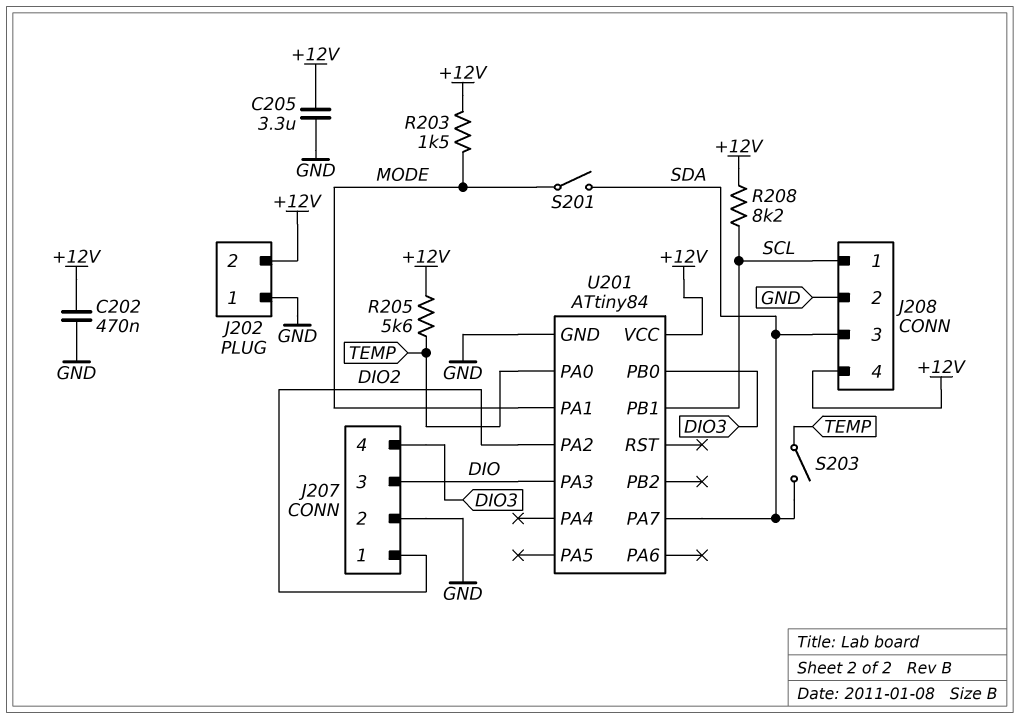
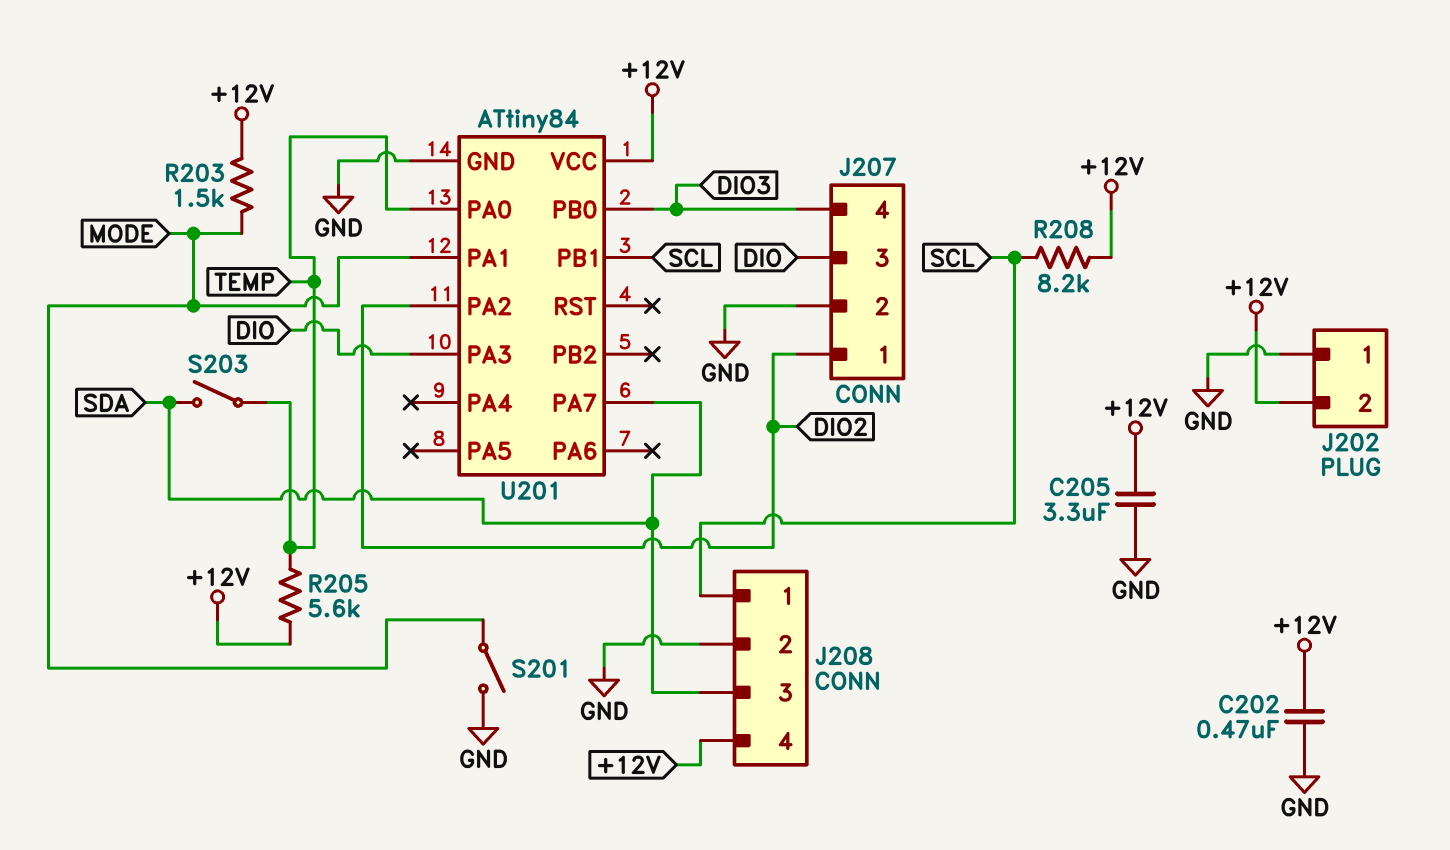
S201: switch (MODE, SDA) -> switch (GND, MODE)

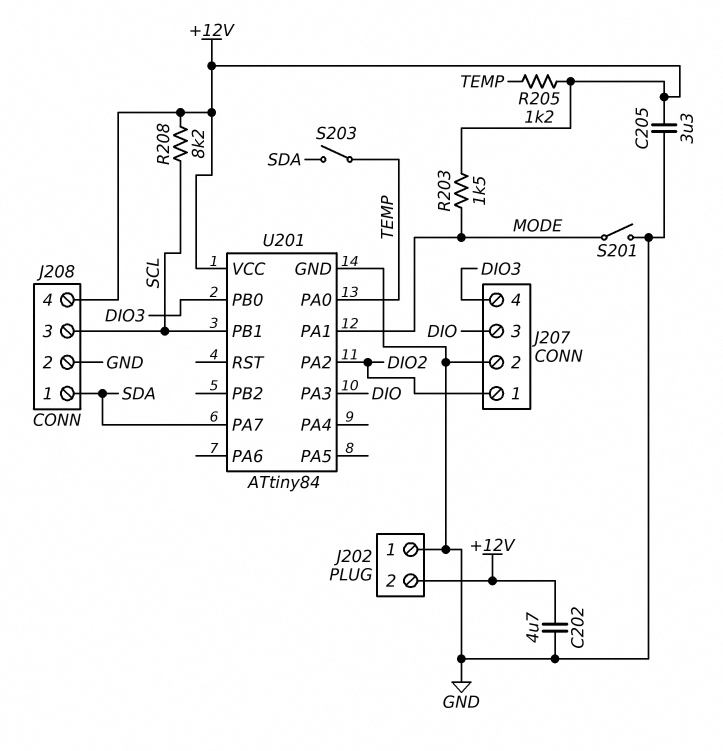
C202: 470nF (+12V, GND) -> 4.7uF (+12V, GND)
J208 pin 1: SCL -> SDA
J208 pin 3: SDA -> SCL
R205: 5.6k (+12V, TEMP) -> 1.2k (+12V, TEMP)

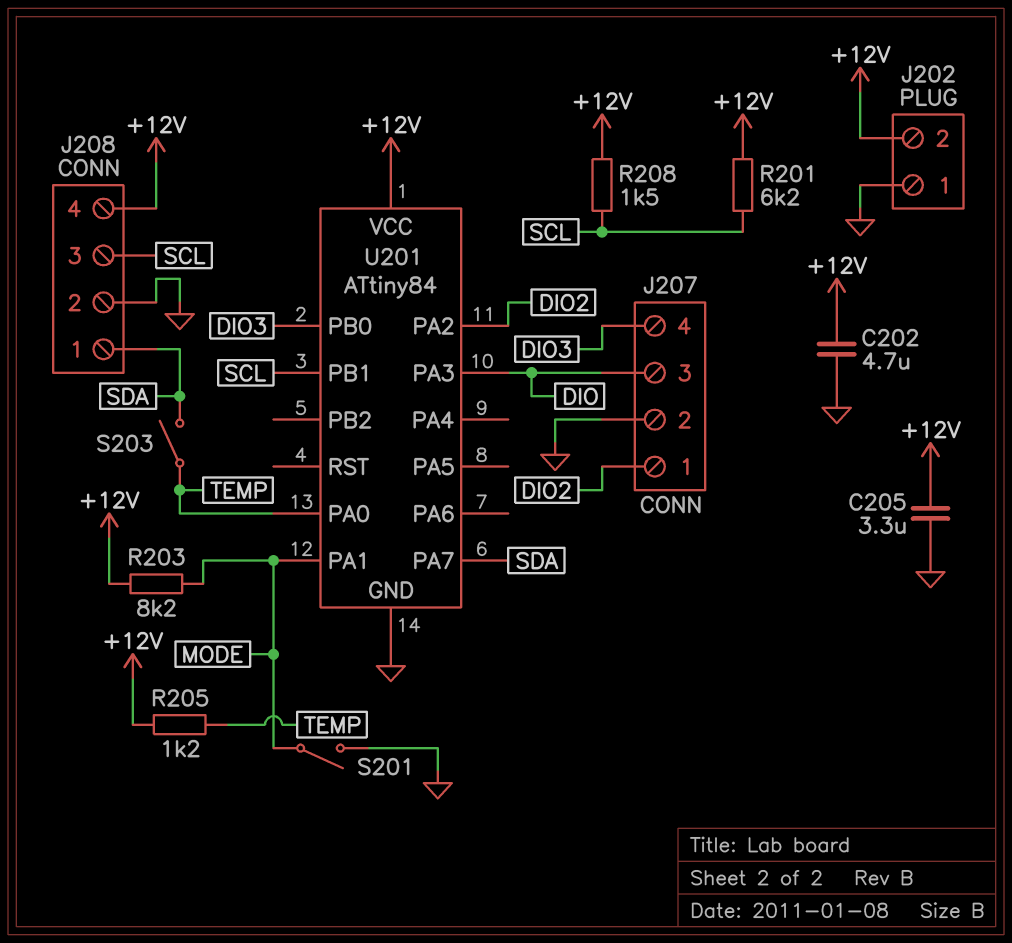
R201: none -> 6.2k (+12V, SCL)
R203: 1.5k (+12V, MODE) -> 8.2k (+12V, MODE)
R208: 8.2k (+12V, SCL) -> 1.5k (+12V, SCL)

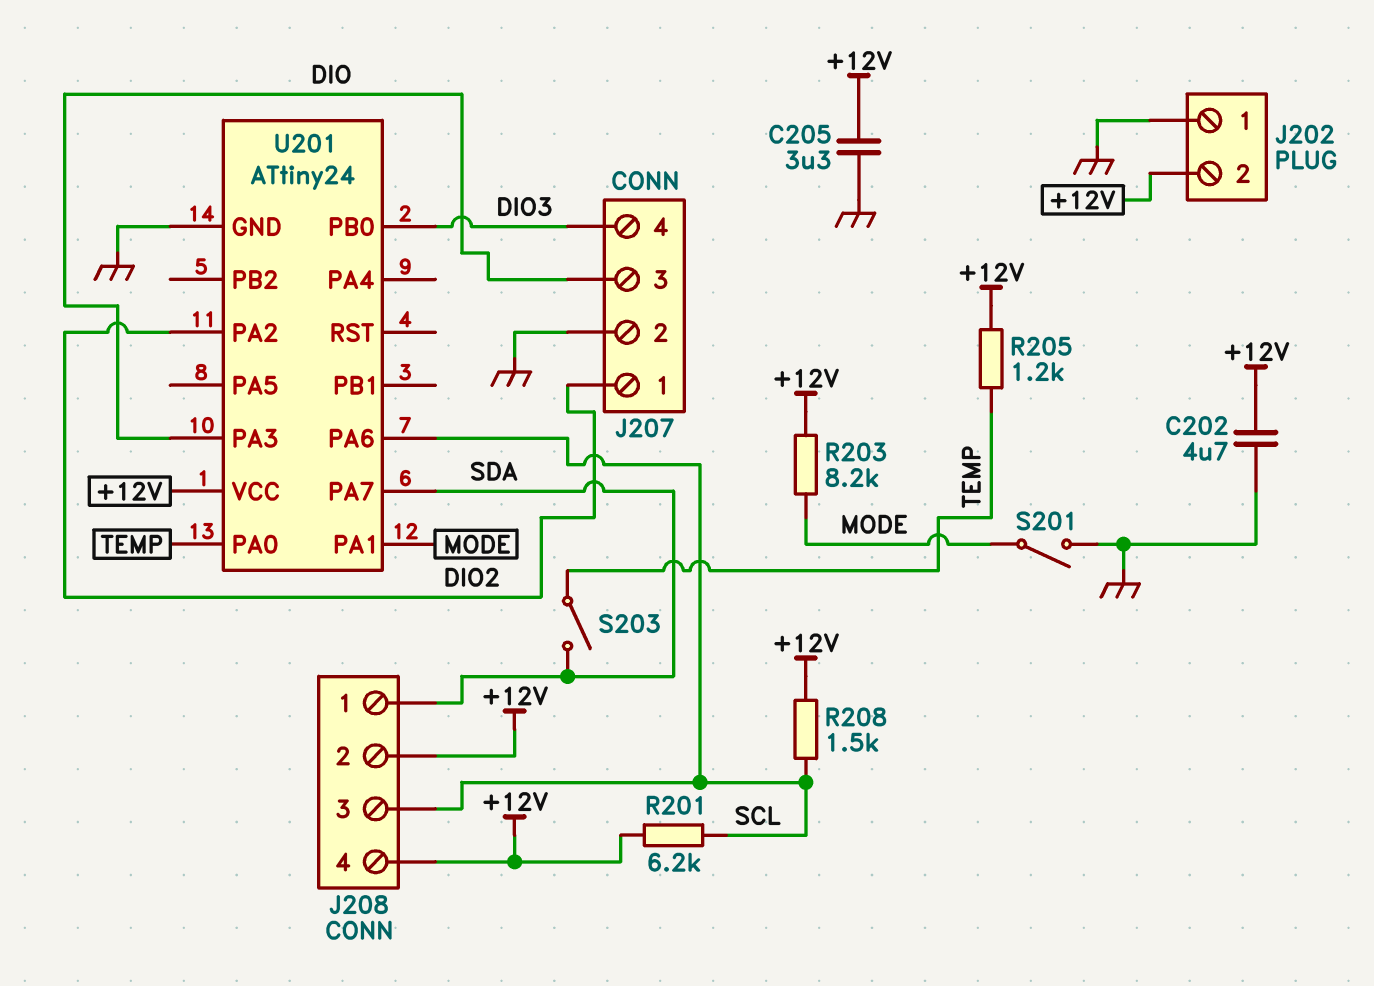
J208 pin 2: GND -> +12V
U201: ATtiny84 -> ATtiny24
U201 pin PA6: none -> SCL
U201 pin PB1: SCL -> none

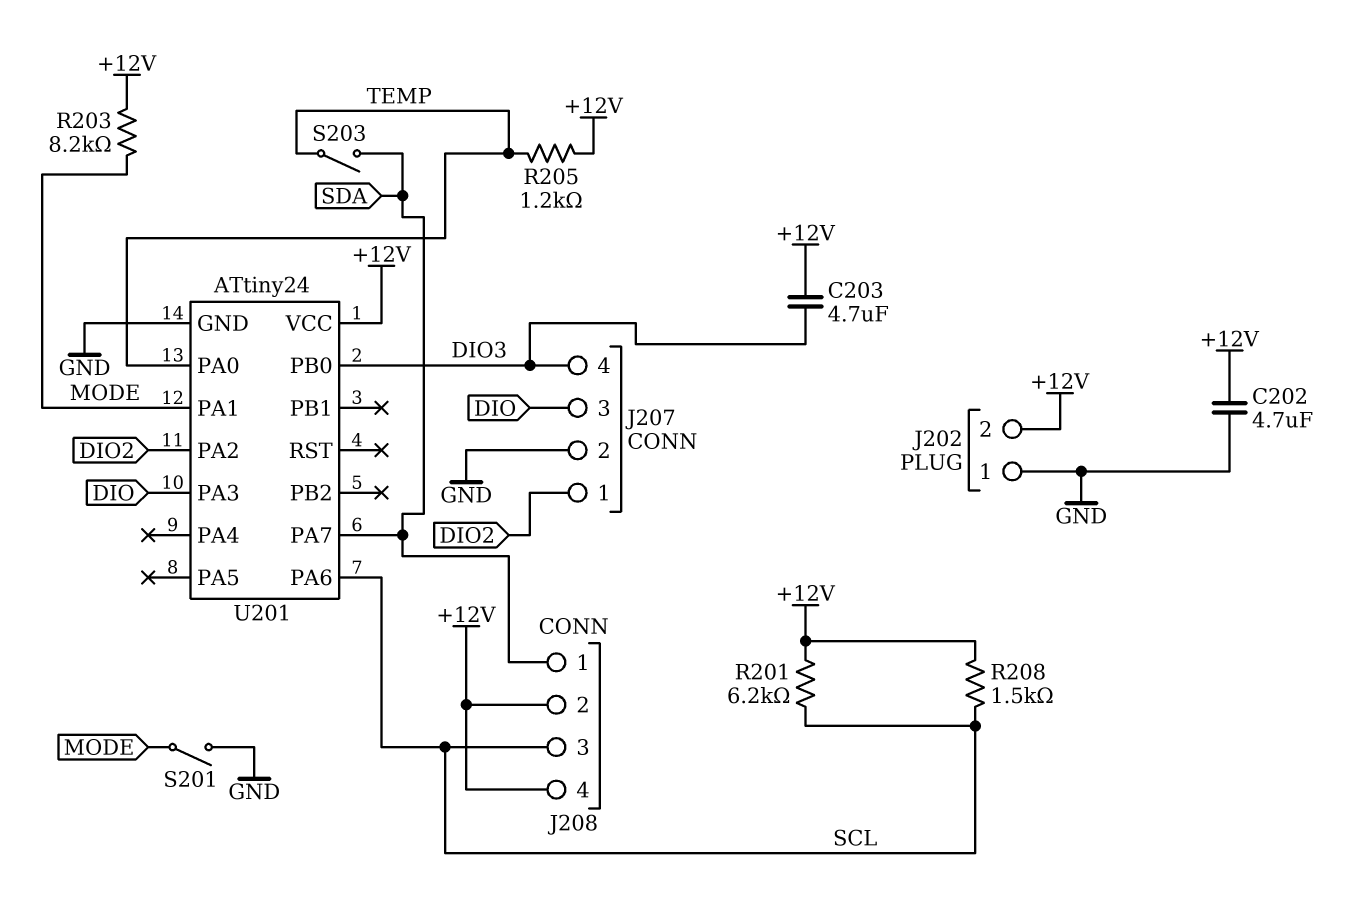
C203: none -> 4.7uF (+12V, DIO3)
C205: 3.3uF (+12V, GND) -> none

